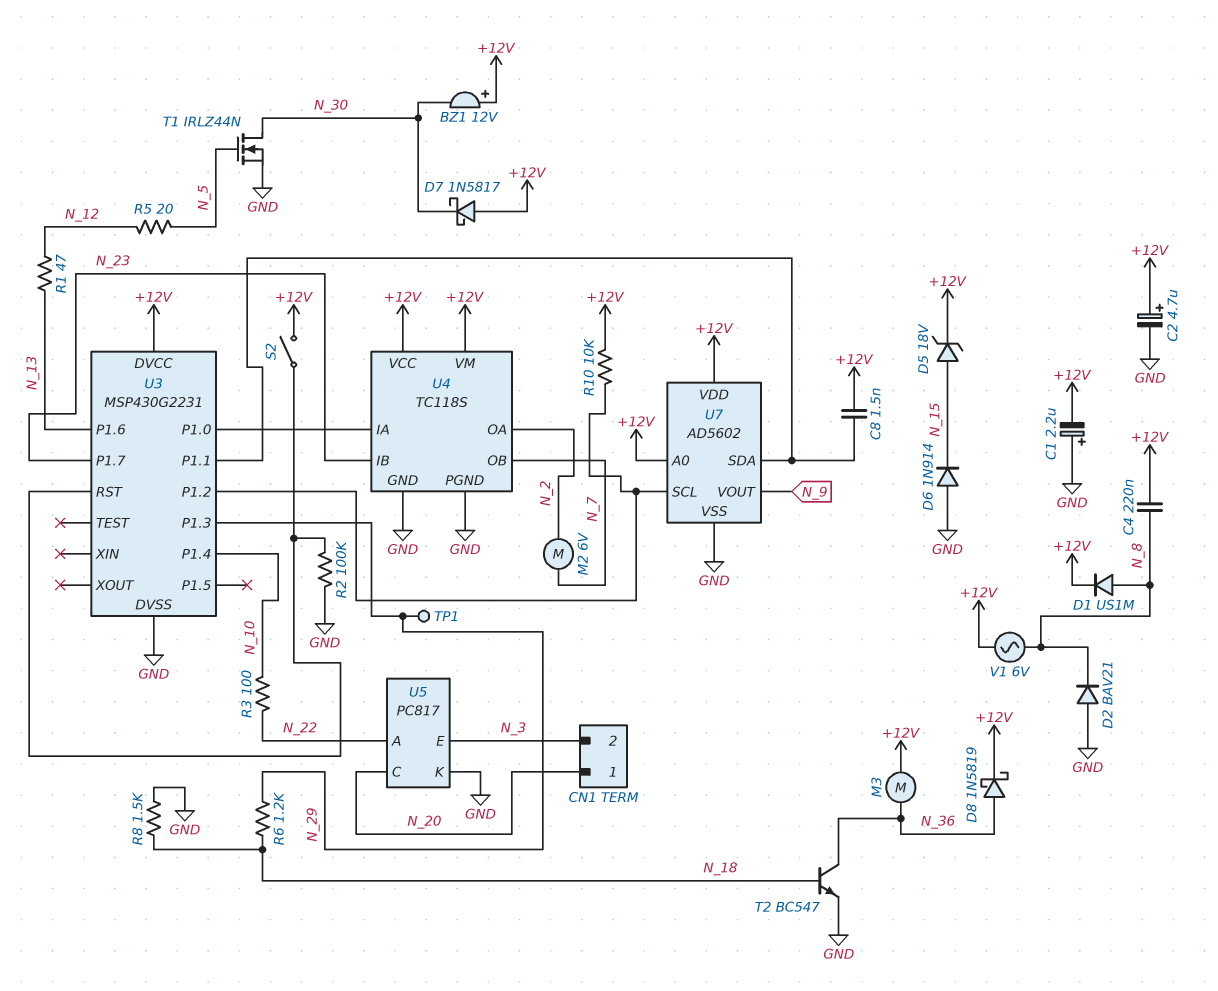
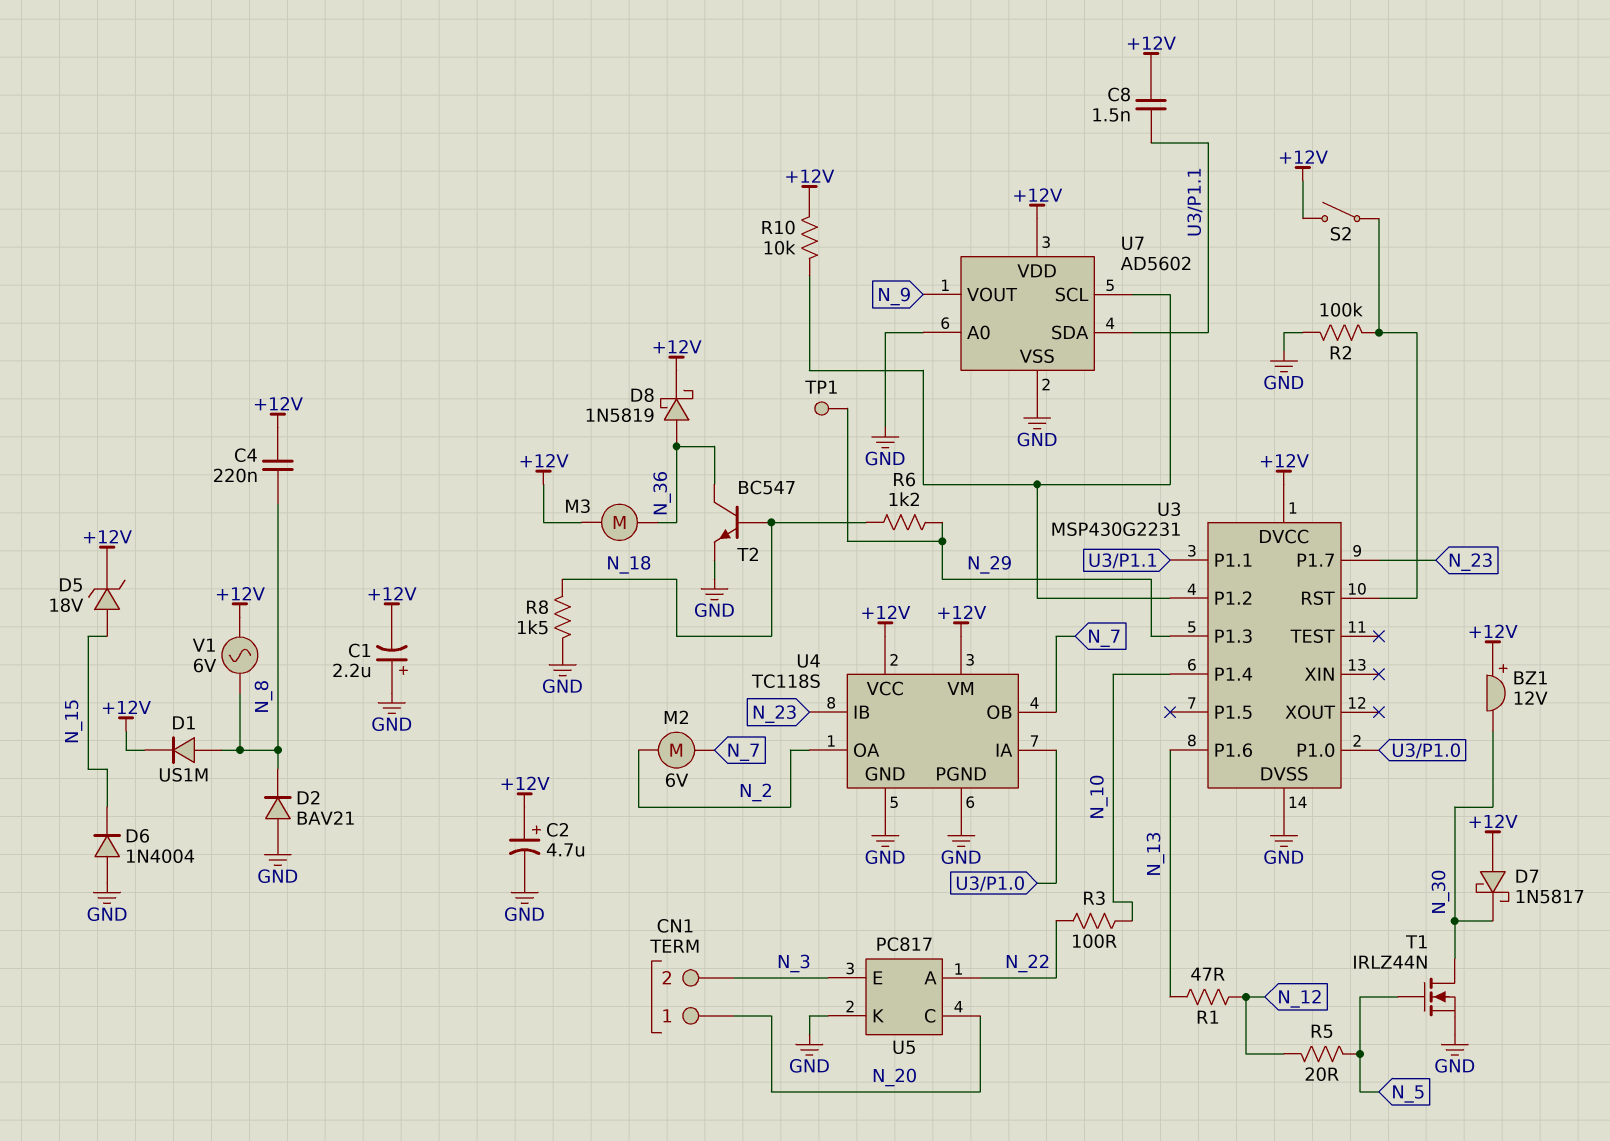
D6: diode 1N914 (A GND, K N_15) -> diode 1N4004 (A GND, K N_15)
U7 pin A0: +12V -> GND

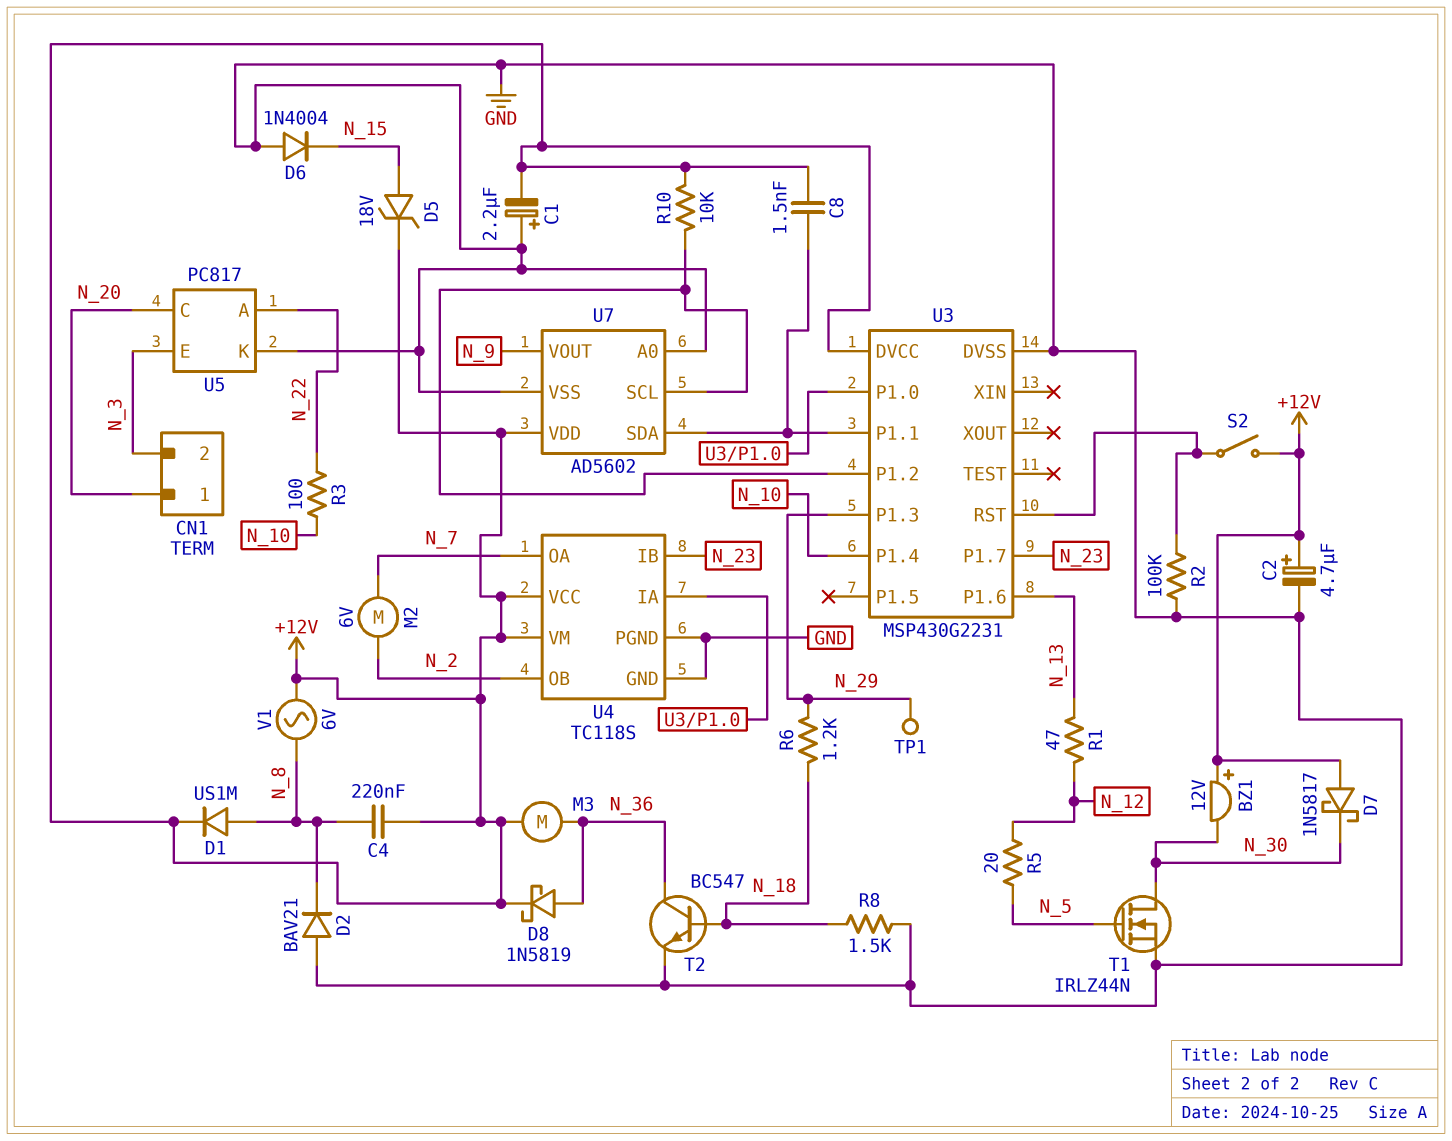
U4 pin OA: N_2 -> N_7
U4 pin OB: N_7 -> N_2

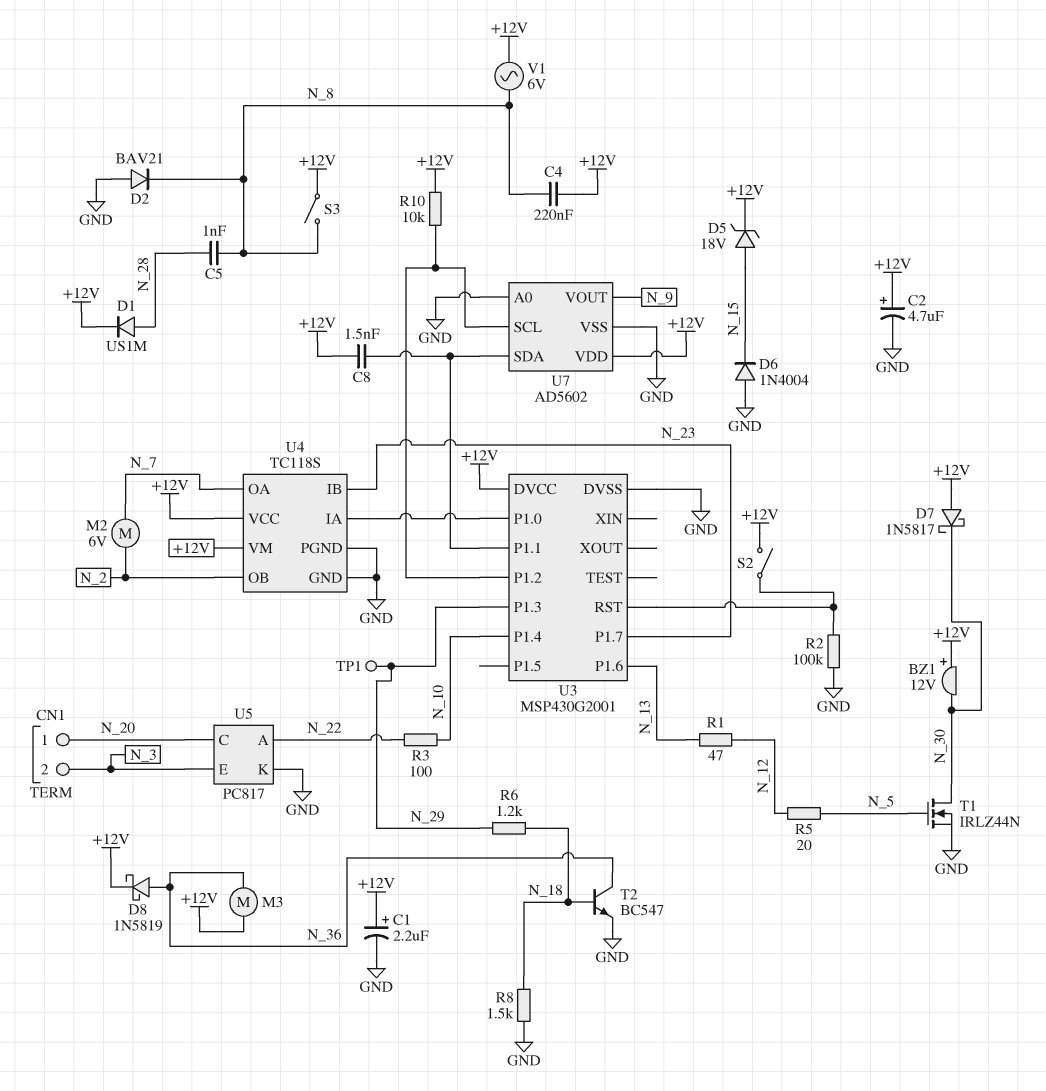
C1: 2.2uF (plus GND, minus +12V) -> 2.2uF (plus +12V, minus GND)
C5: none -> 1nF (N_8, N_28)
D1: diode US1M (A N_8, K +12V) -> diode US1M (A N_28, K +12V)
S3: none -> switch (+12V, N_8)
U3: MSP430G2231 -> MSP430G2001

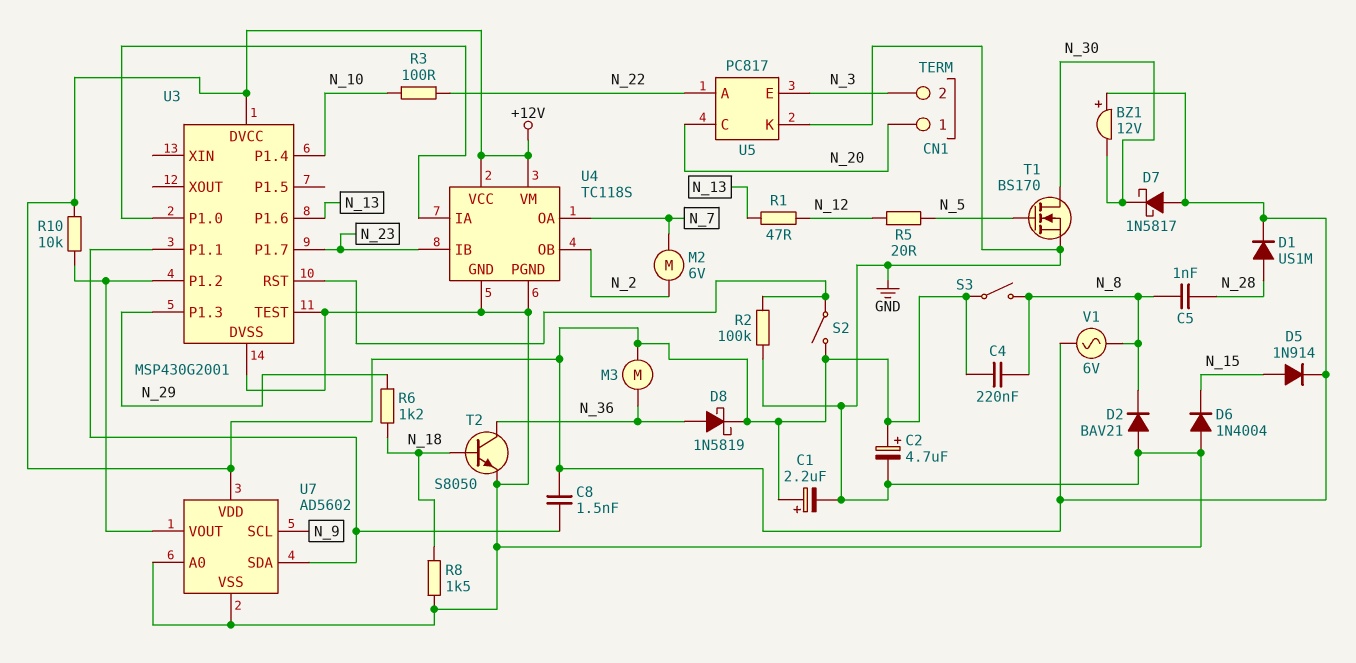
D5: zener 18V (A N_15, K +12V) -> diode 1N914 (A N_15, K +12V)
T1: NMOS IRLZ44N (G N_5, D N_30, S GND) -> NMOS BS170 (G N_5, D N_30, S GND)
T2: NPN BC547 (B N_18, C N_36, E GND) -> NPN S8050 (B N_18, C N_36, E GND)
TP1: test point (N_29) -> none
U3 pin TEST: none -> GND
U7 pin SCL: U3/P1.2 -> N_9
U7 pin VOUT: N_9 -> U3/P1.2

